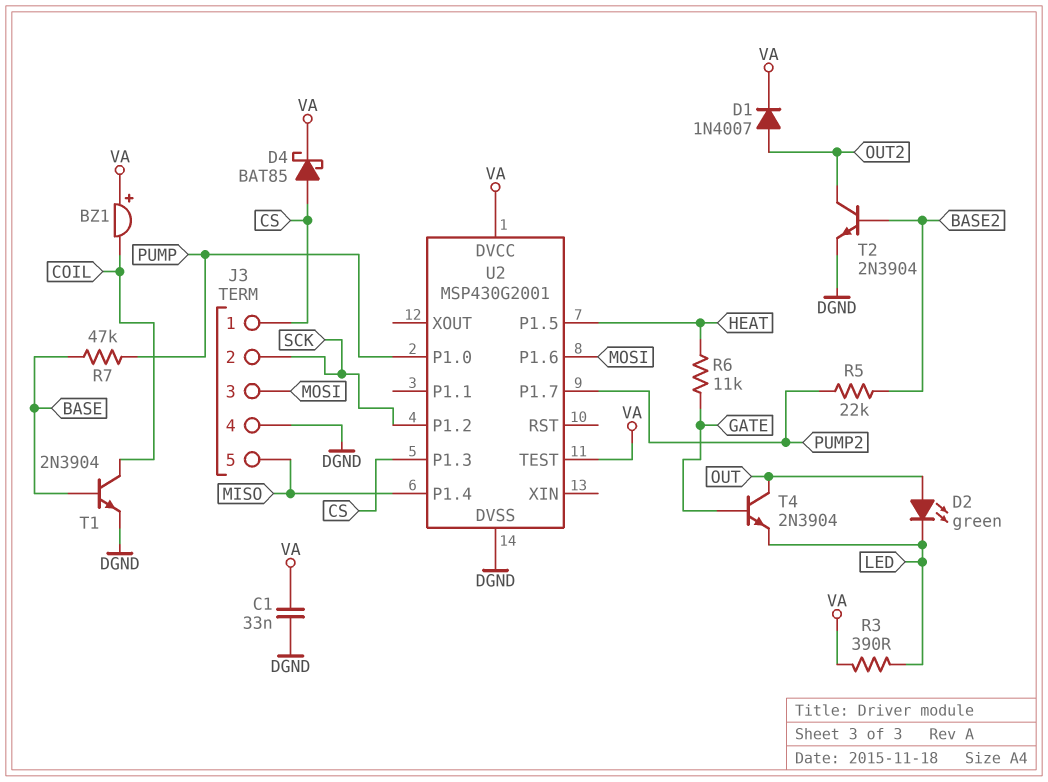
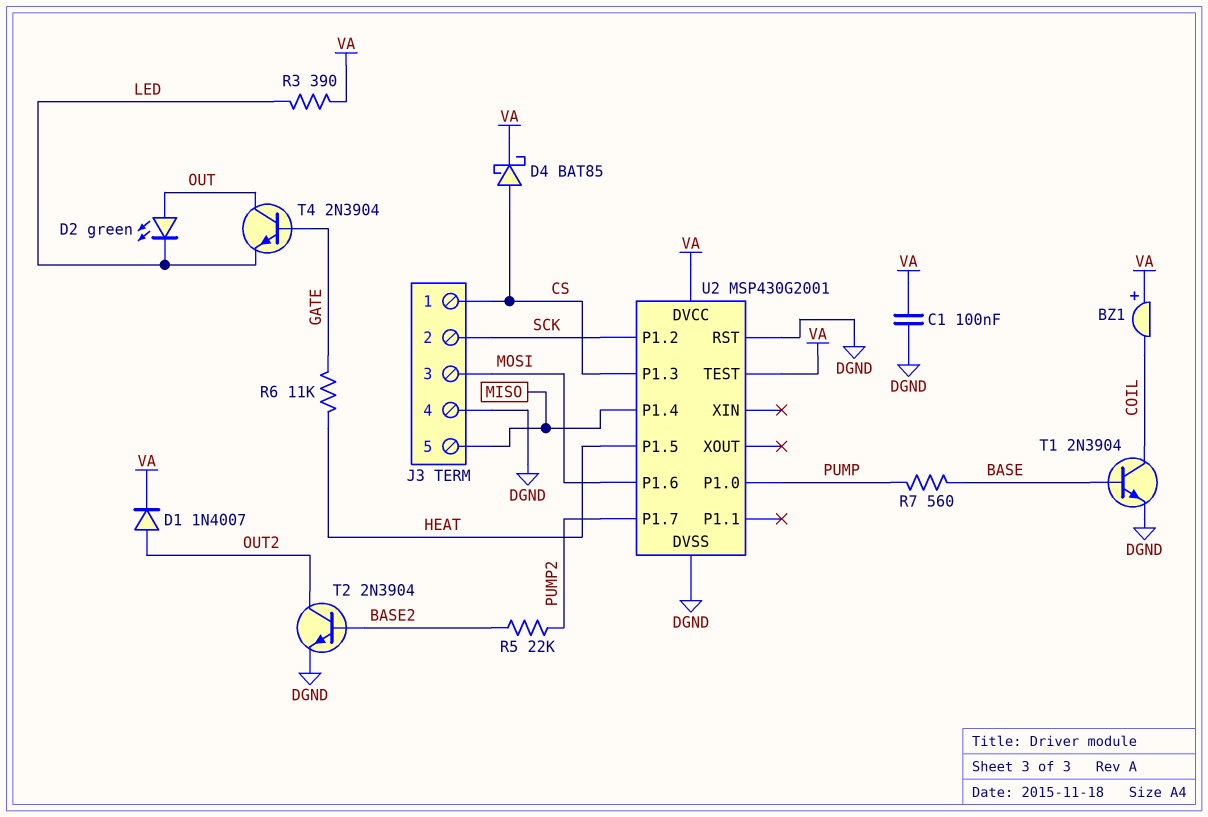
C1: 33nF (DGND, VA) -> 100nF (DGND, VA)
R7: 47k (BASE, PUMP) -> 560 (BASE, PUMP)
U2 pin RST: none -> DGND

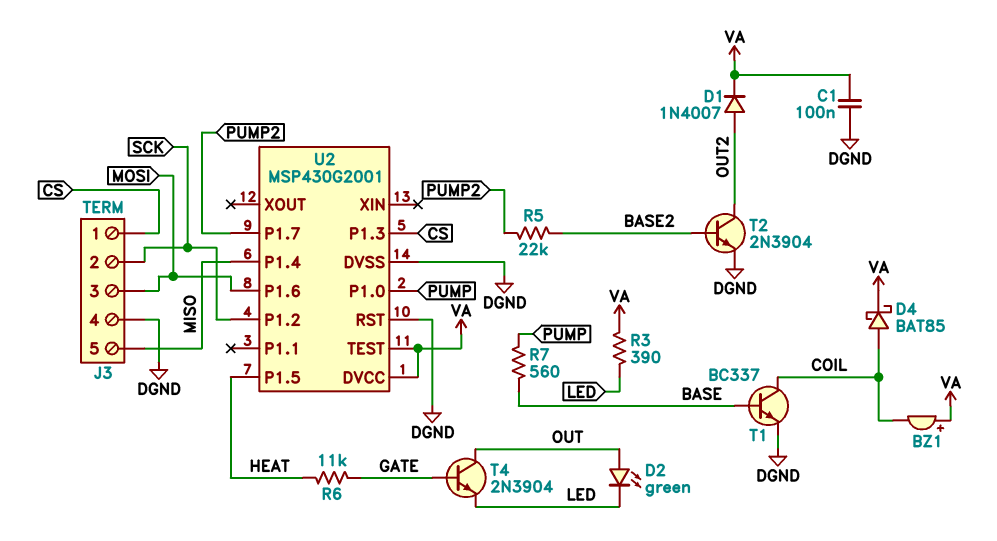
D4: schottky BAT85 (A CS, K VA) -> schottky BAT85 (A COIL, K VA)
T1: NPN 2N3904 (B BASE, C COIL, E DGND) -> NPN BC337 (B BASE, C COIL, E DGND)

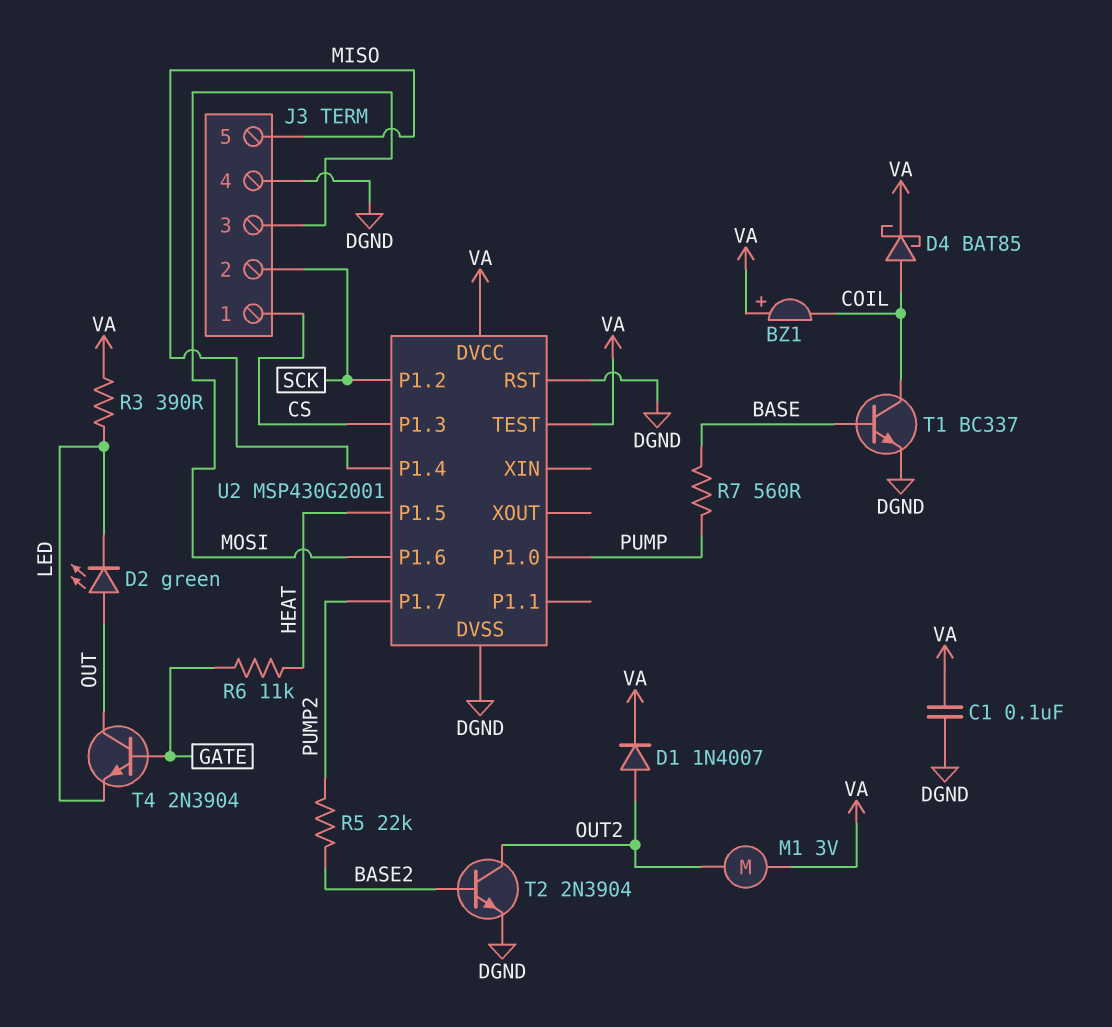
M1: none -> motor 3V (OUT2, VA)

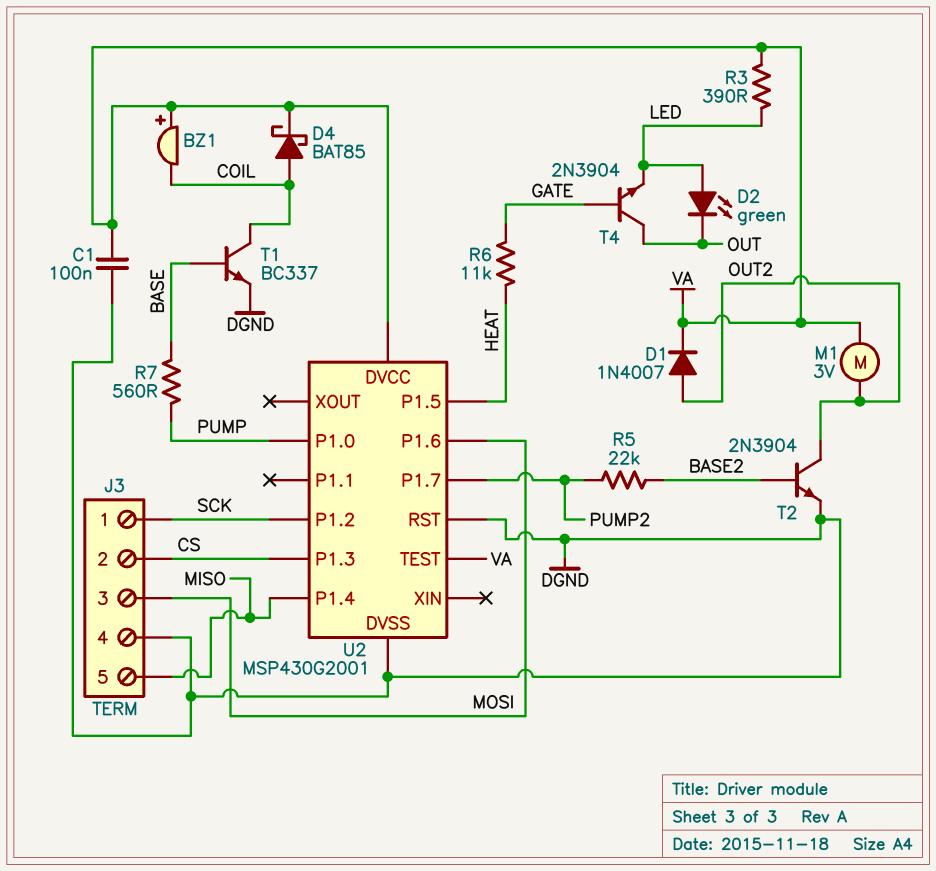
D2: LED green (A OUT, K LED) -> LED green (A LED, K OUT)
J3 pin 1: CS -> SCK
J3 pin 2: SCK -> CS

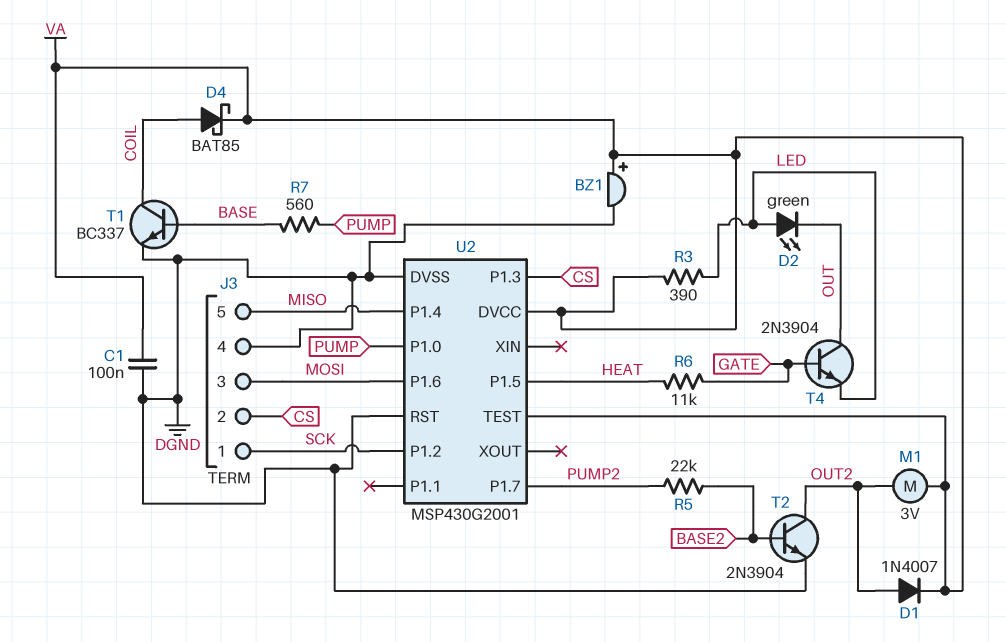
BZ1: buzzer (plus VA, minus COIL) -> buzzer (plus VA, minus DGND)

